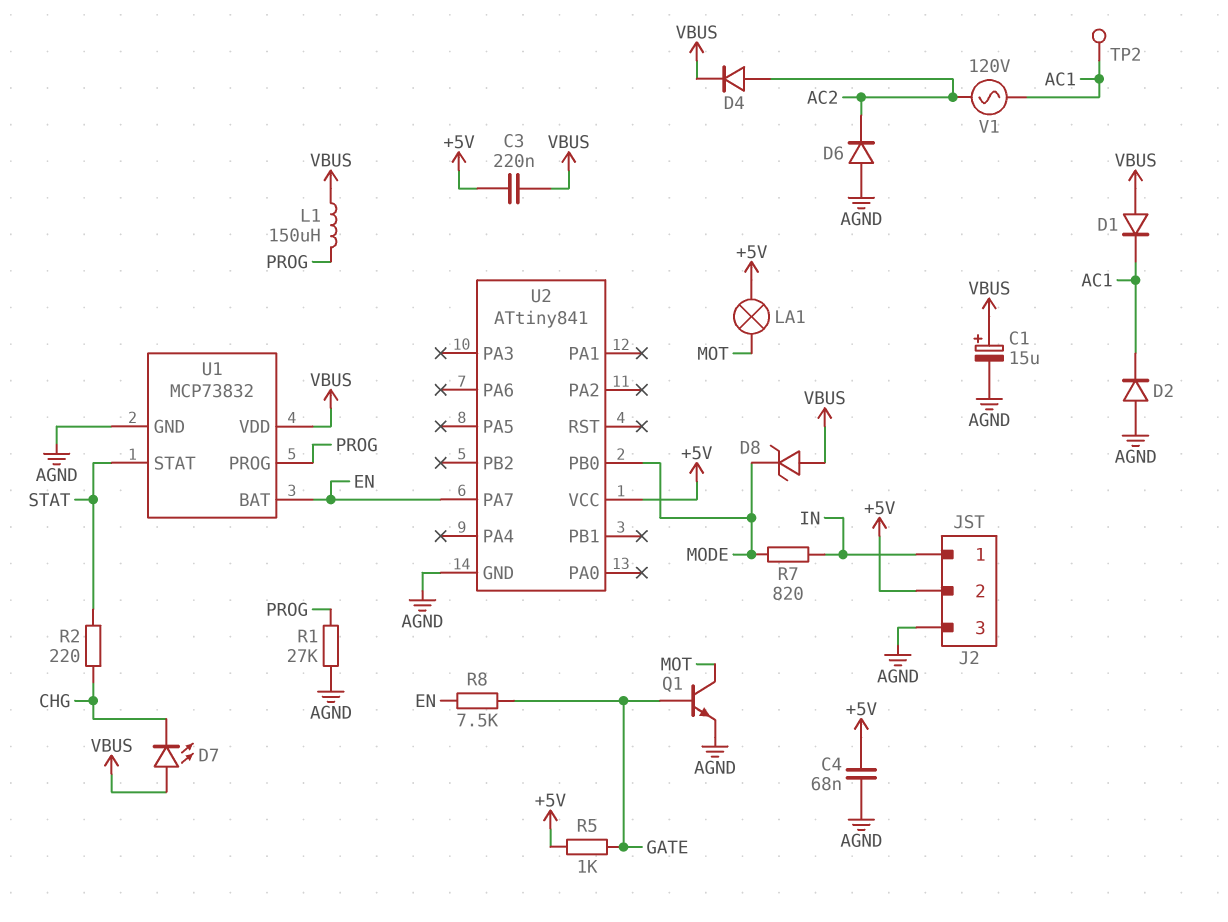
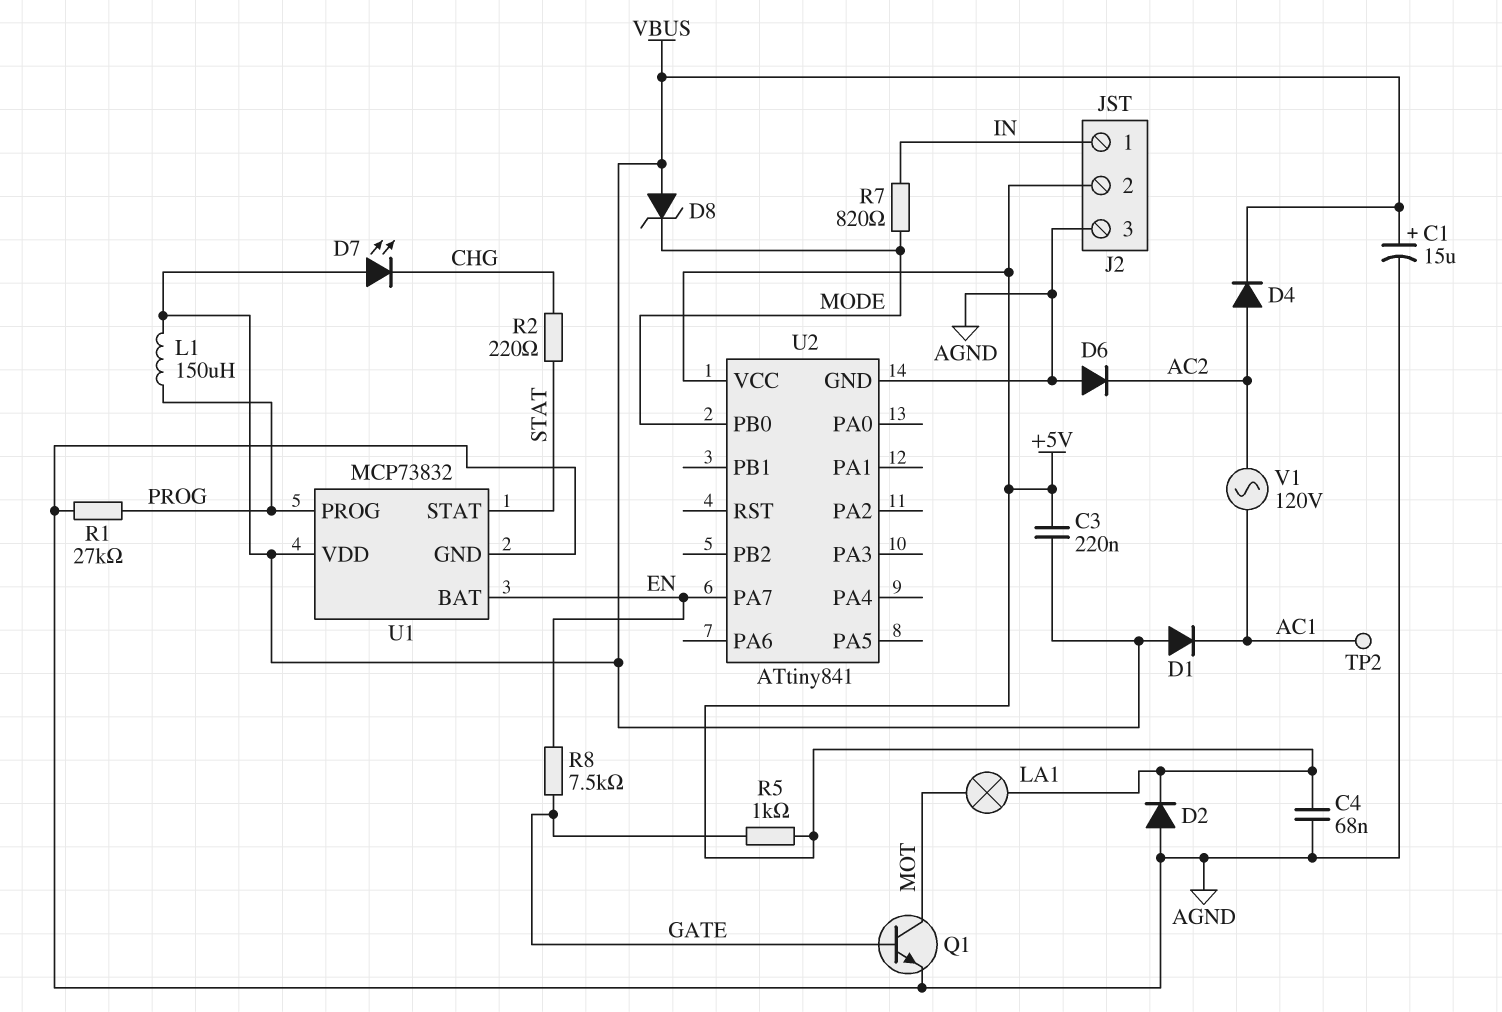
D2: diode (A AGND, K AC1) -> diode (A AGND, K +5V)

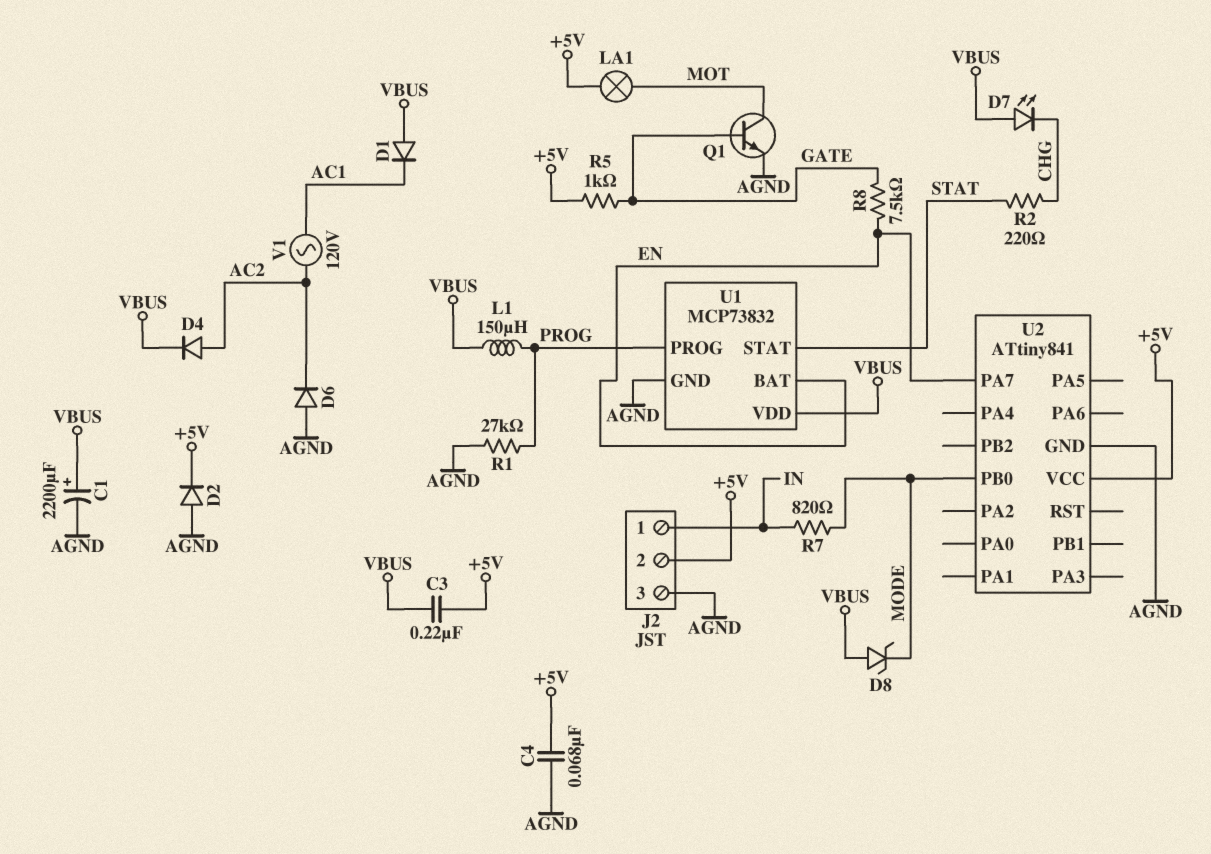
C1: 15uF (plus VBUS, minus AGND) -> 2200uF (plus VBUS, minus AGND)
TP2: test point (AC1) -> none

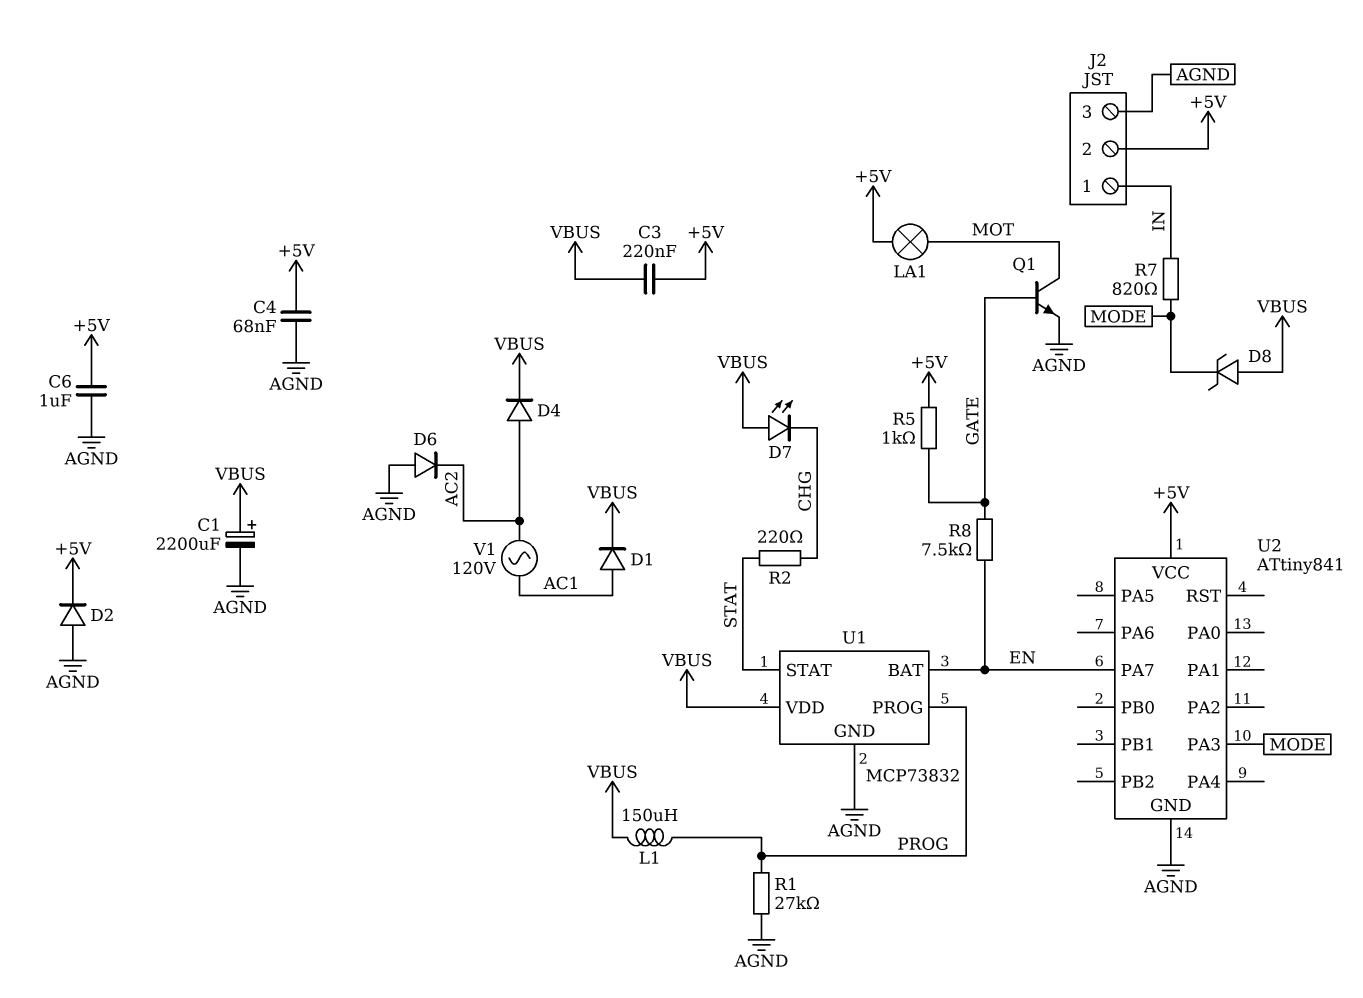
C6: none -> 1uF (+5V, AGND)
D1: diode (A VBUS, K AC1) -> diode (A AC1, K VBUS)
U2 pin PA3: none -> MODE
U2 pin PB0: MODE -> none

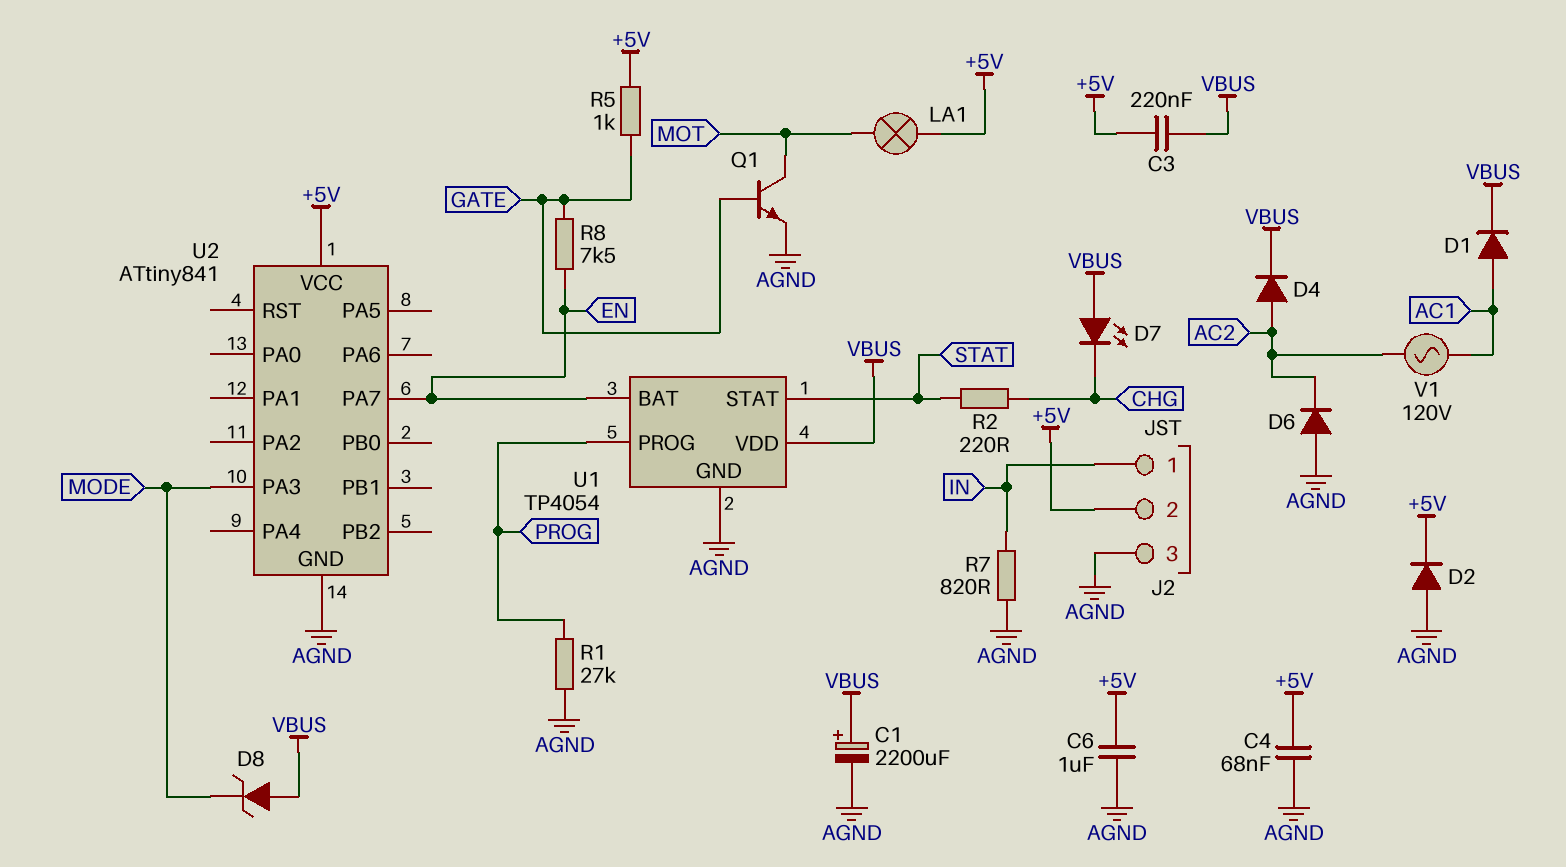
L1: 150uH (PROG, VBUS) -> none
R7: 820 (IN, MODE) -> 820 (AGND, IN)
U1: MCP73832 -> TP4054

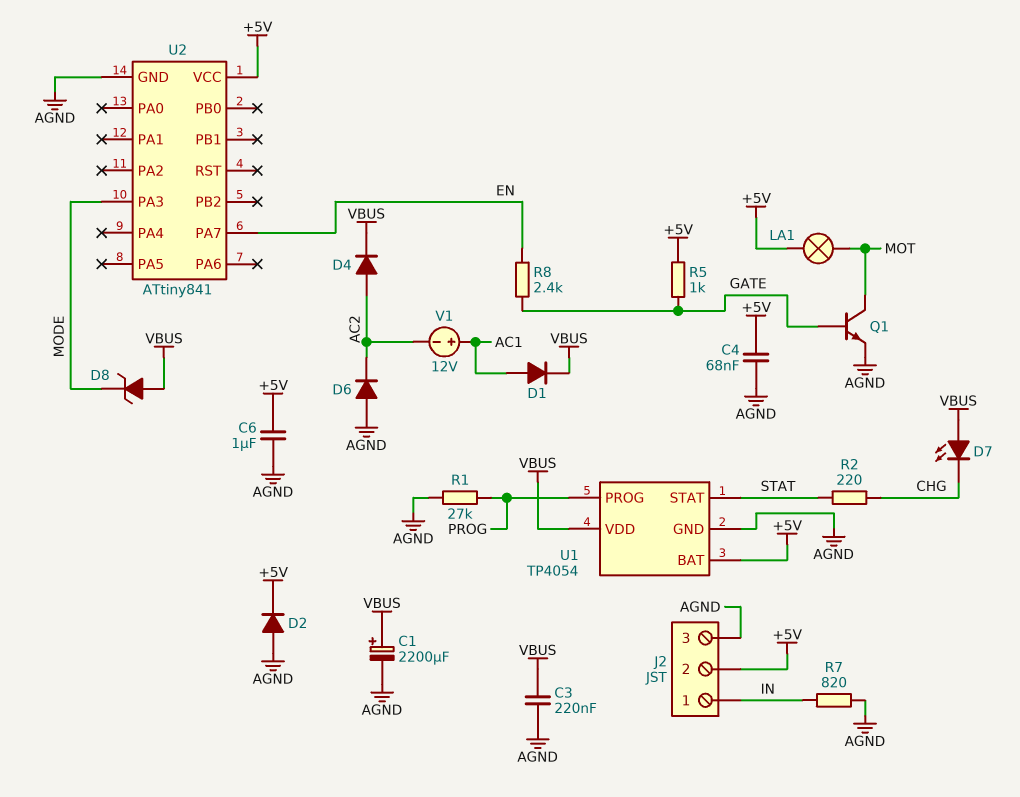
C3: 220nF (+5V, VBUS) -> 220nF (AGND, VBUS)
R8: 7.5k (EN, GATE) -> 2.4k (EN, GATE)
U1 pin BAT: EN -> +5V
V1: AC 120V (AC1, AC2) -> 12V (plus AC1, minus AC2)

